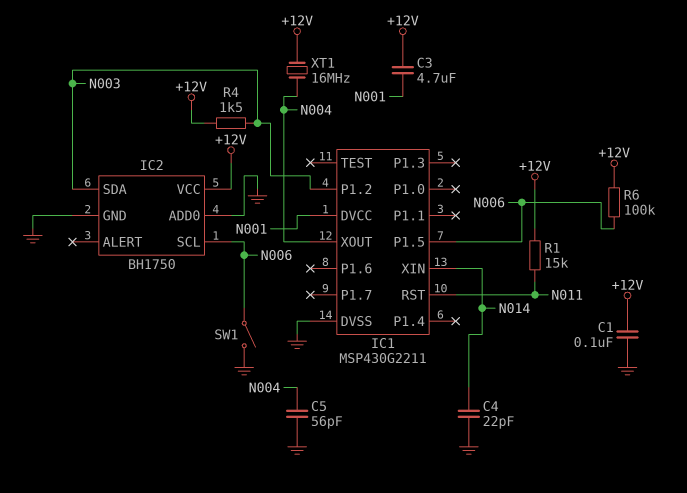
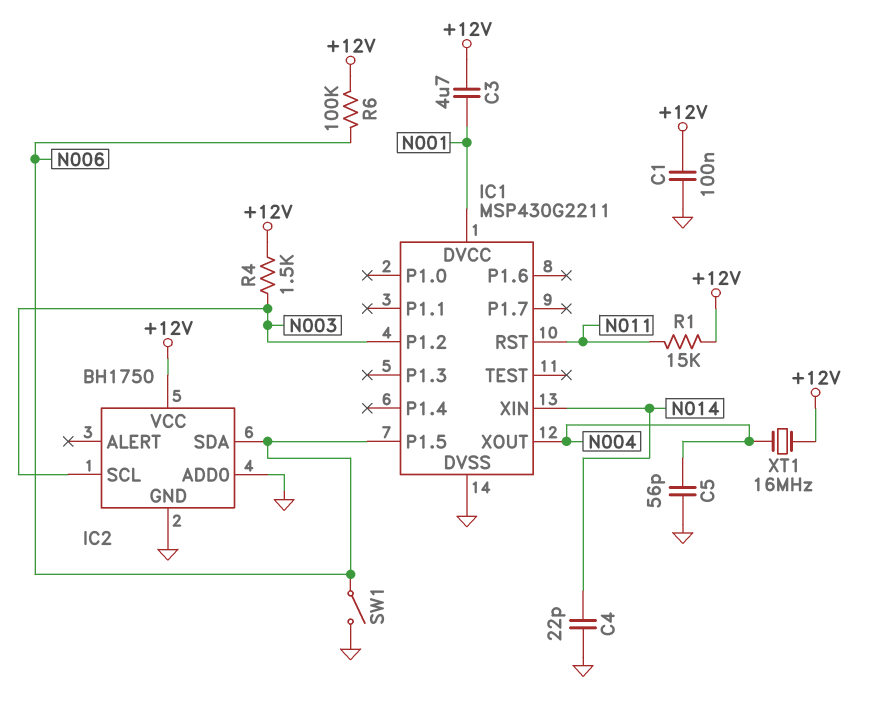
IC2 pin SCL: N006 -> N003
IC2 pin SDA: N003 -> N006

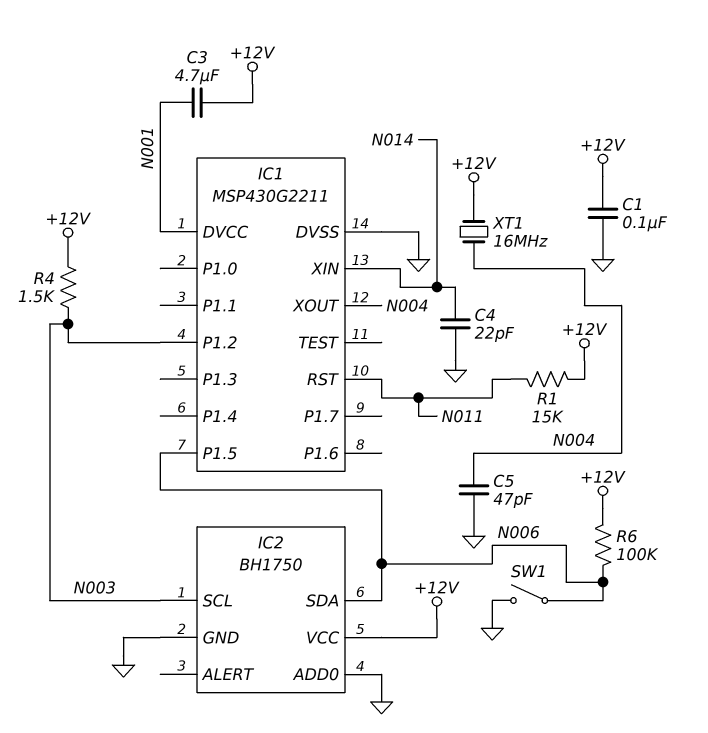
C5: 56pF (GND, N004) -> 47pF (GND, N004)

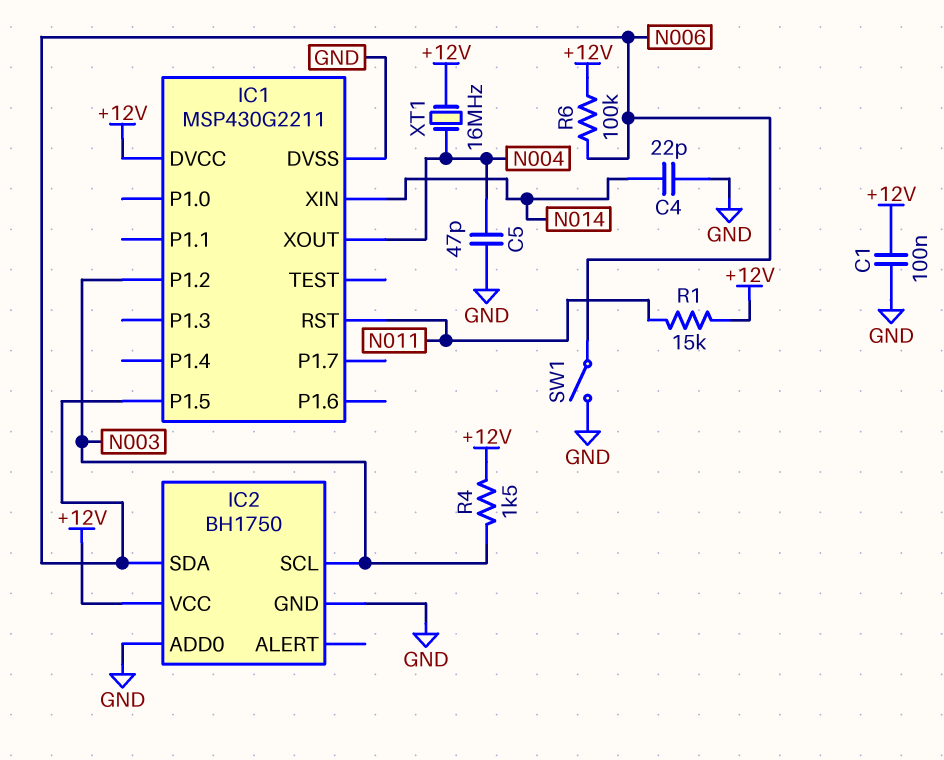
C3: 4.7uF (+12V, N001) -> none
IC1 pin DVCC: N001 -> +12V

